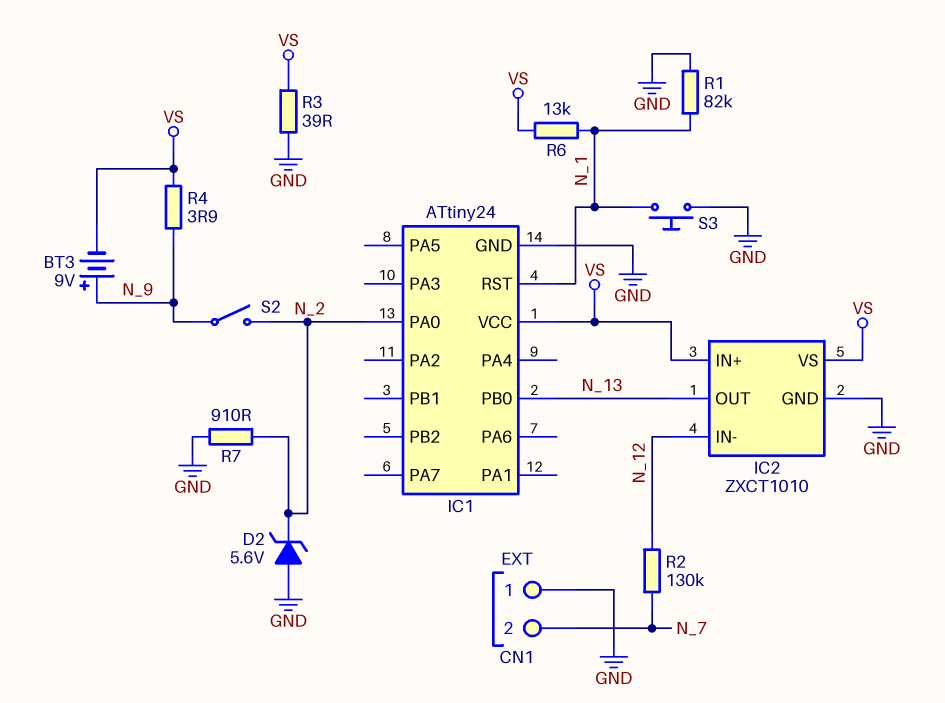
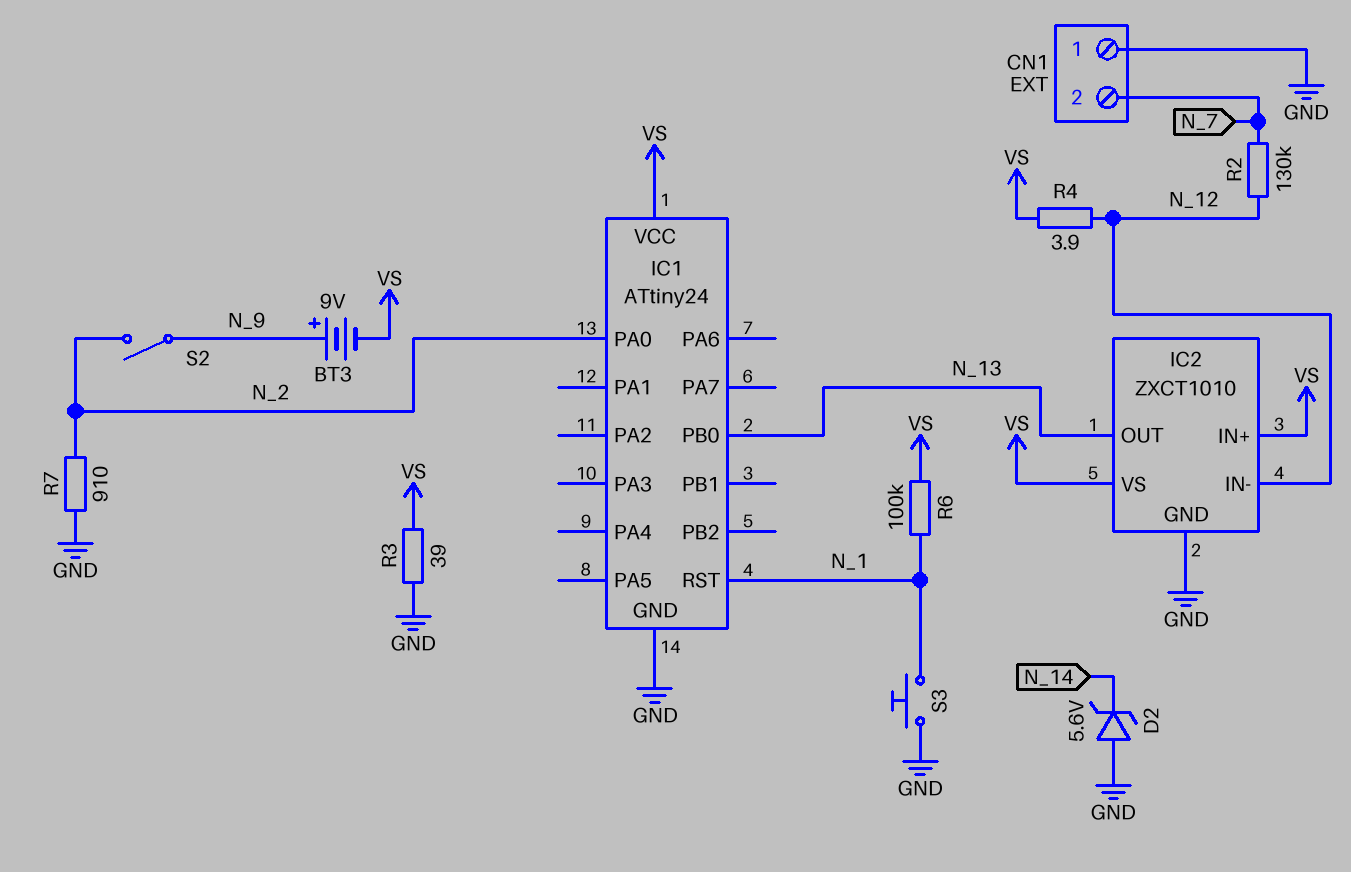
D2: zener 5.6V (A GND, K N_2) -> zener 5.6V (A GND, K N_14)
R1: 82k (GND, N_1) -> none
R4: 3.9 (N_9, VS) -> 3.9 (N_12, VS)
R6: 13k (N_1, VS) -> 100k (N_1, VS)

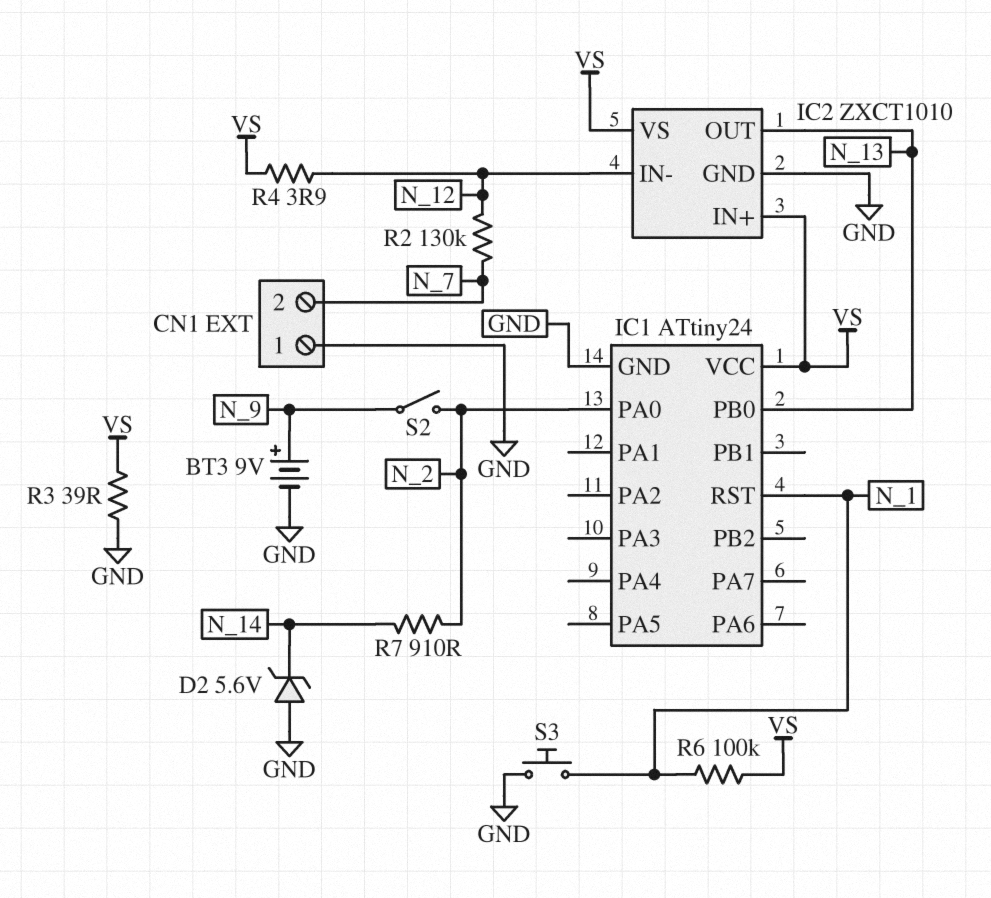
BT3: 9V (plus N_9, minus VS) -> 9V (plus N_9, minus GND)
R7: 910 (GND, N_2) -> 910 (N_2, N_14)

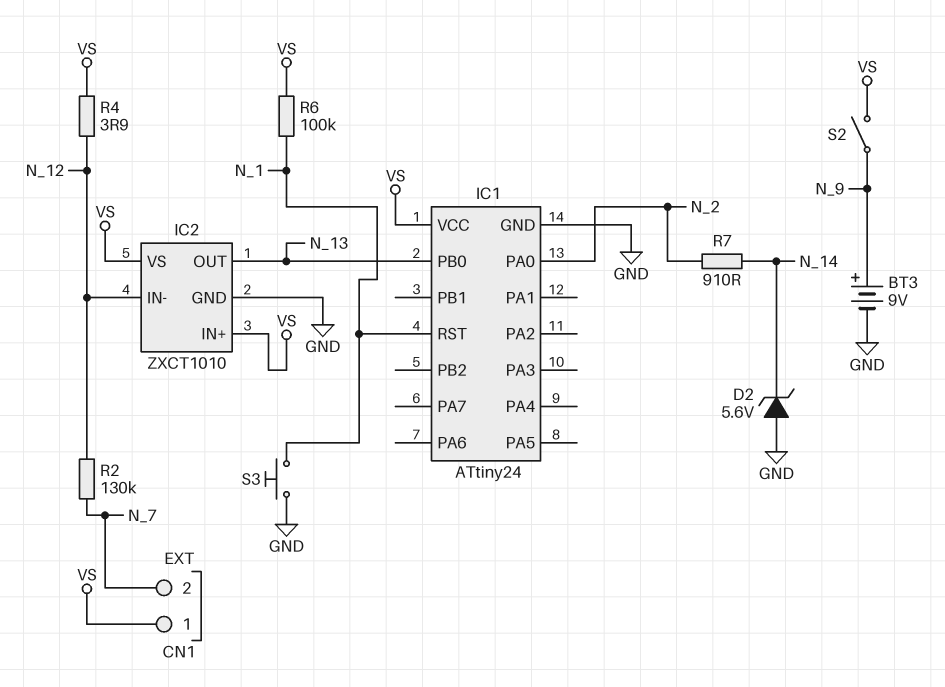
CN1 pin 1: GND -> VS
R3: 39 (GND, VS) -> none
S2: switch (N_2, N_9) -> switch (N_9, VS)

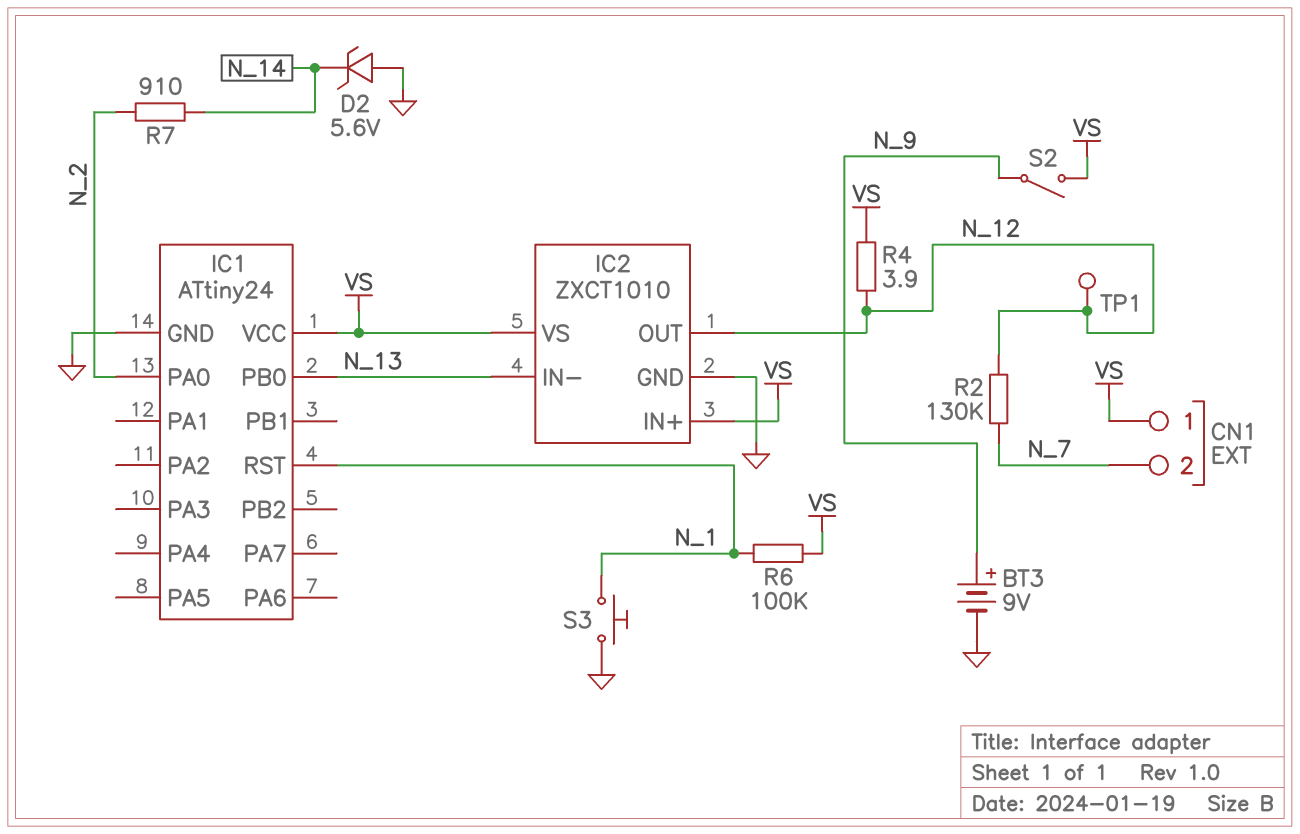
IC2 pin IN-: N_12 -> N_13
IC2 pin OUT: N_13 -> N_12
TP1: none -> test point (N_12)

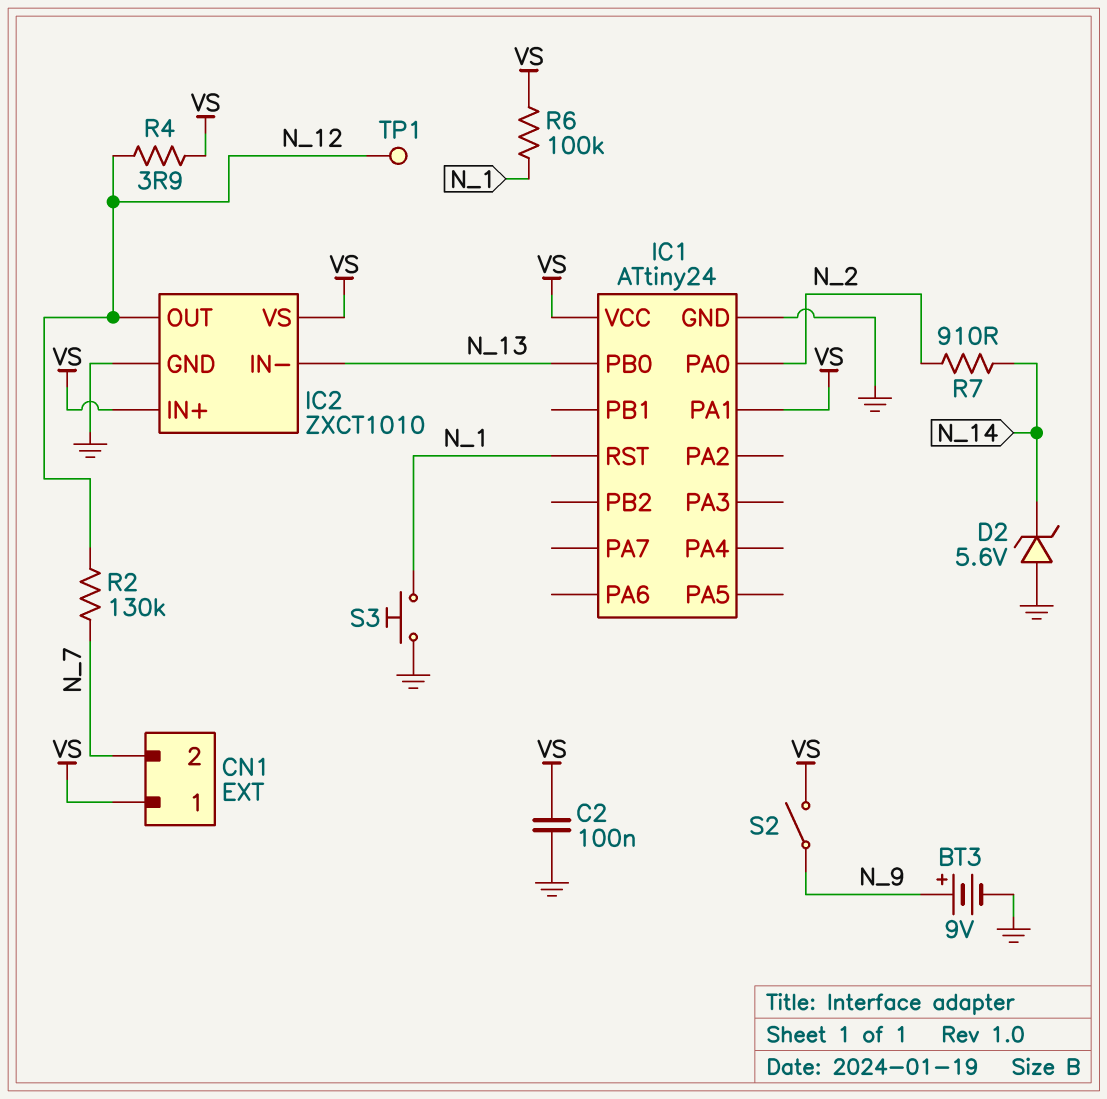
C2: none -> 100nF (GND, VS)
IC1 pin PA1: none -> VS

